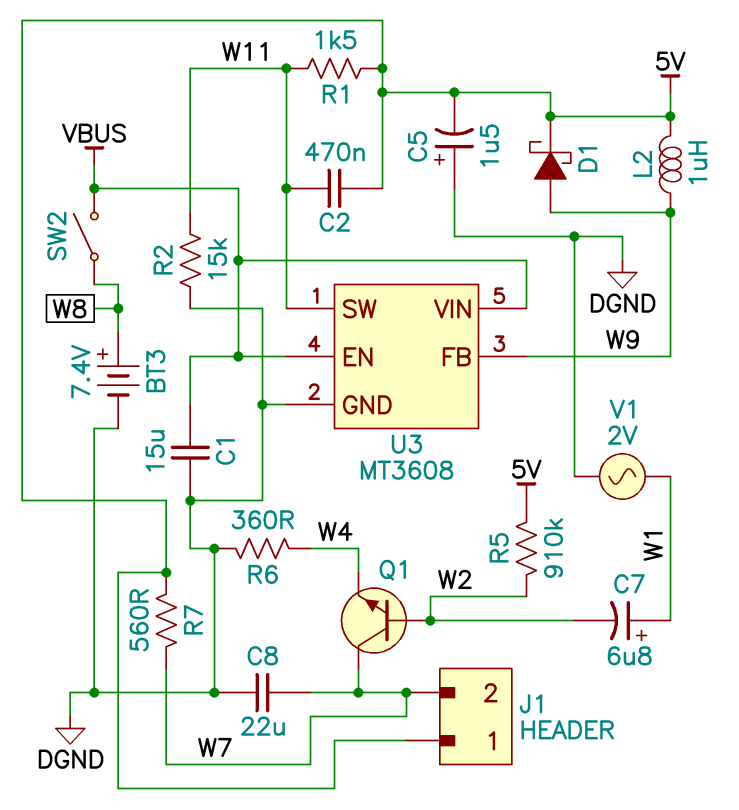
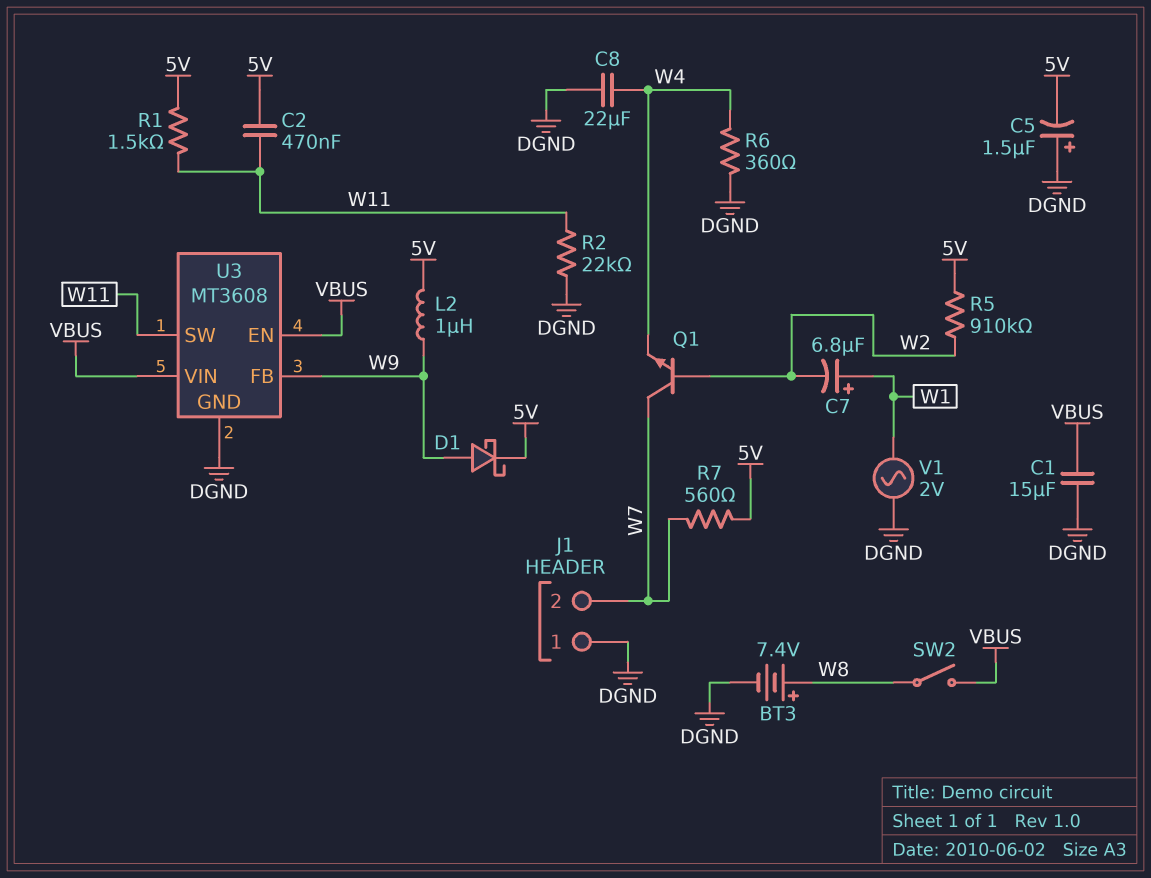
C8: 22uF (DGND, W7) -> 22uF (DGND, W4)
J1 pin 1: 5V -> DGND
R2: 15k (DGND, W11) -> 22k (DGND, W11)

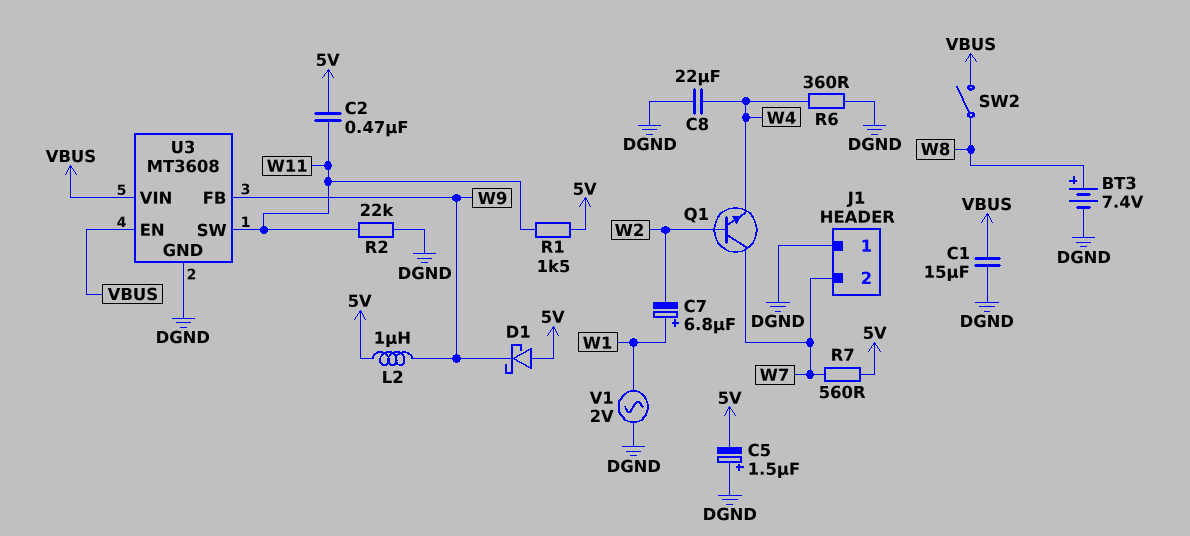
D1: schottky (A W9, K 5V) -> schottky (A 5V, K W9)
R5: 910k (5V, W2) -> none

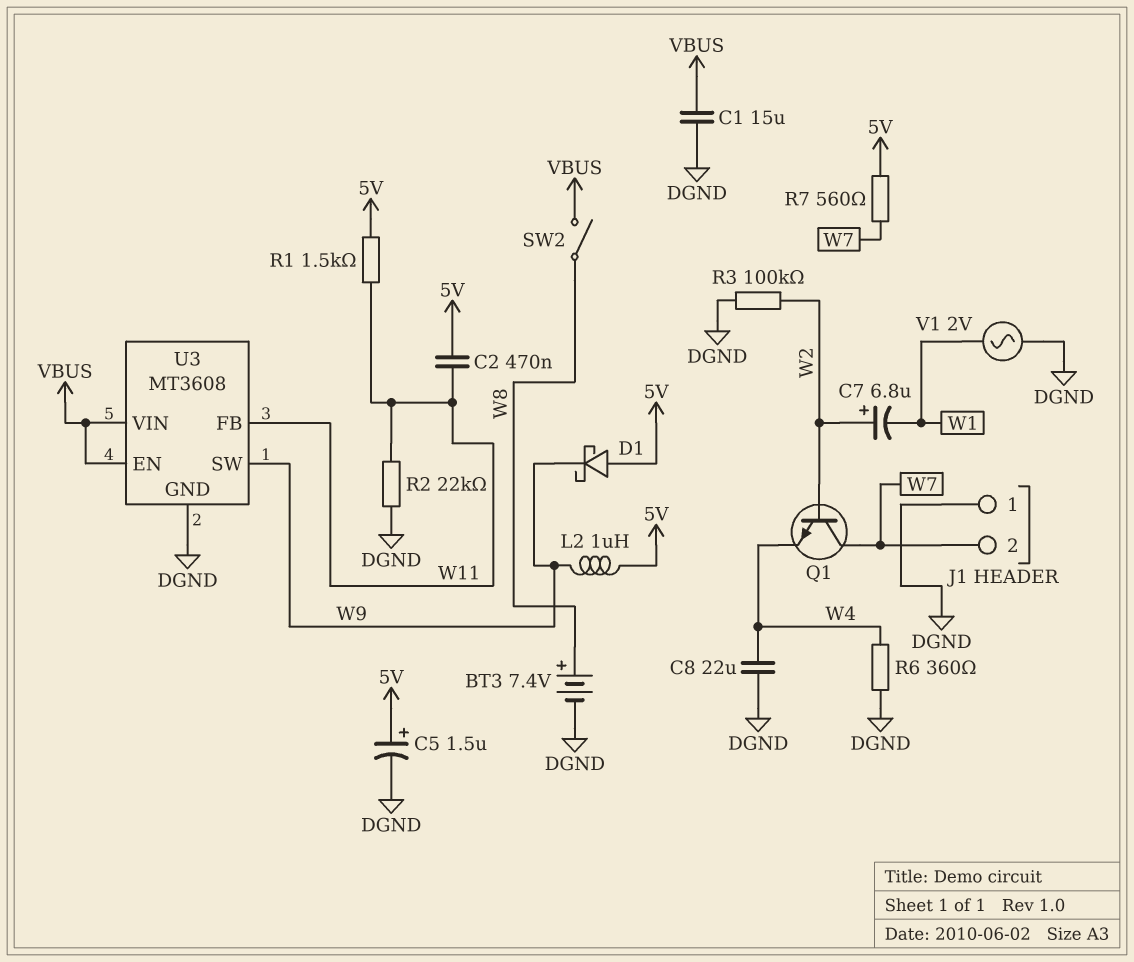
C5: 1.5uF (plus DGND, minus 5V) -> 1.5uF (plus 5V, minus DGND)
C7: 6.8uF (plus W1, minus W2) -> 6.8uF (plus W2, minus W1)
R3: none -> 100k (DGND, W2)
U3 pin FB: W9 -> W11
U3 pin SW: W11 -> W9

